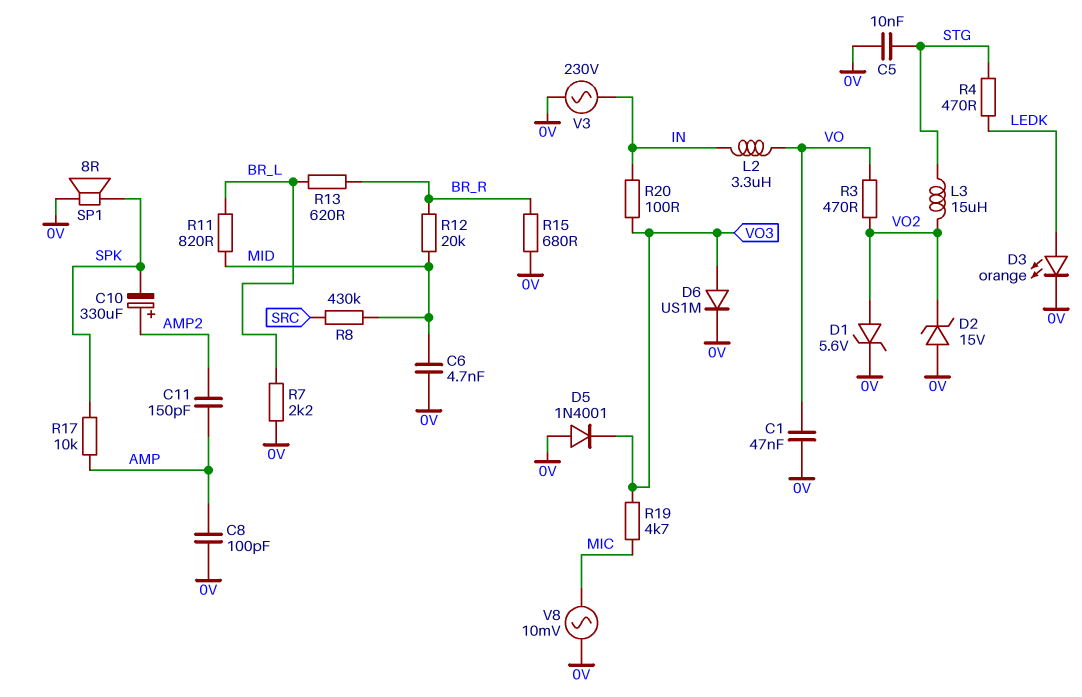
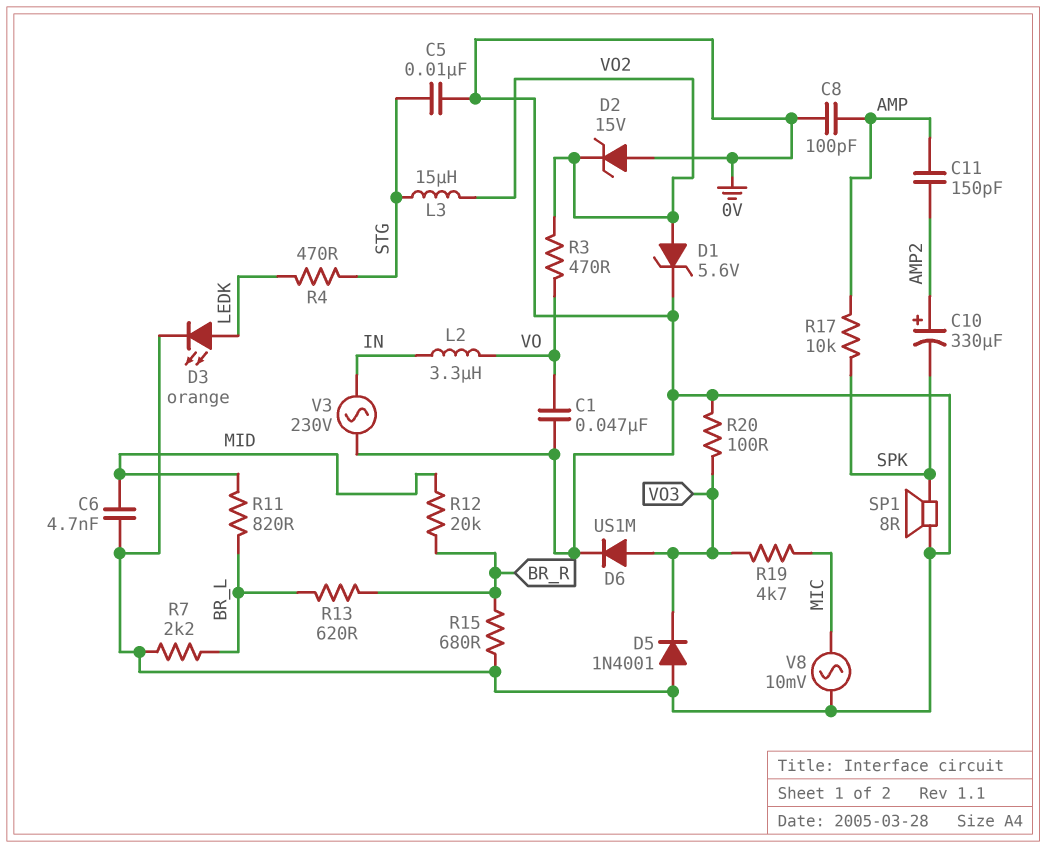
R8: 430k (MID, SRC) -> none
R20: 100 (IN, VO3) -> 100 (0V, VO3)

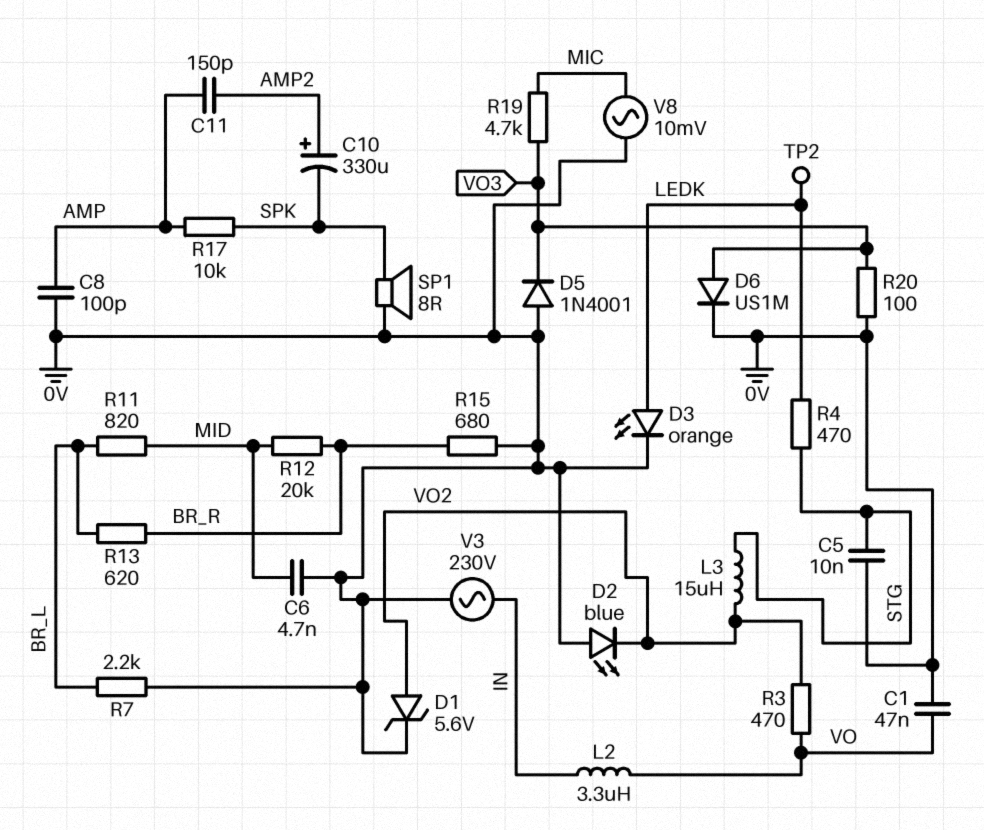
D2: zener 15V (A 0V, K VO2) -> LED blue (A 0V, K VO2)
TP2: none -> test point (LEDK)

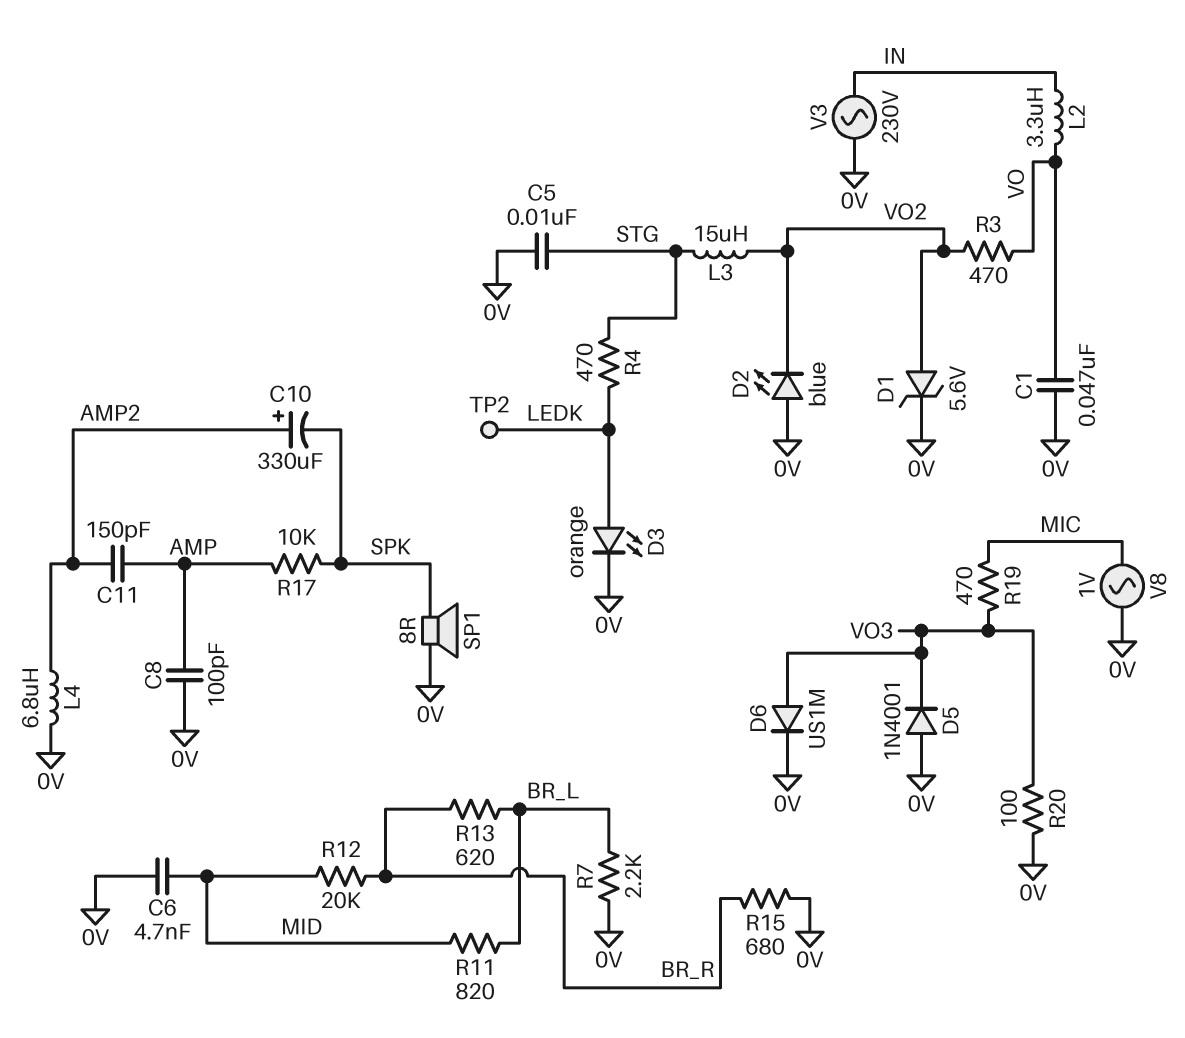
L4: none -> 6.8uH (0V, AMP2)
R19: 4.7k (MIC, VO3) -> 470 (MIC, VO3)
V8: AC 10mV (0V, MIC) -> AC 1V (0V, MIC)

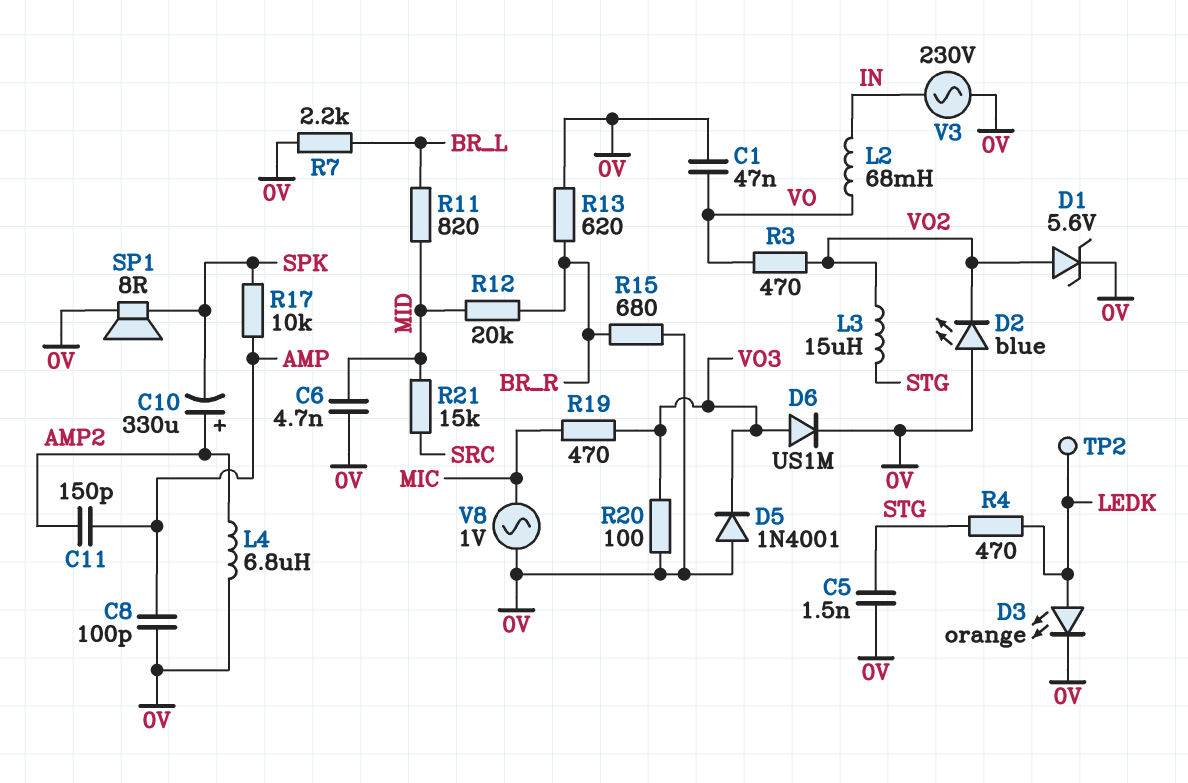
C5: 10nF (0V, STG) -> 1.5nF (0V, STG)
L2: 3.3uH (IN, VO) -> 68mH (IN, VO)
R13: 620 (BR_L, BR_R) -> 620 (0V, BR_R)
R21: none -> 15k (MID, SRC)

